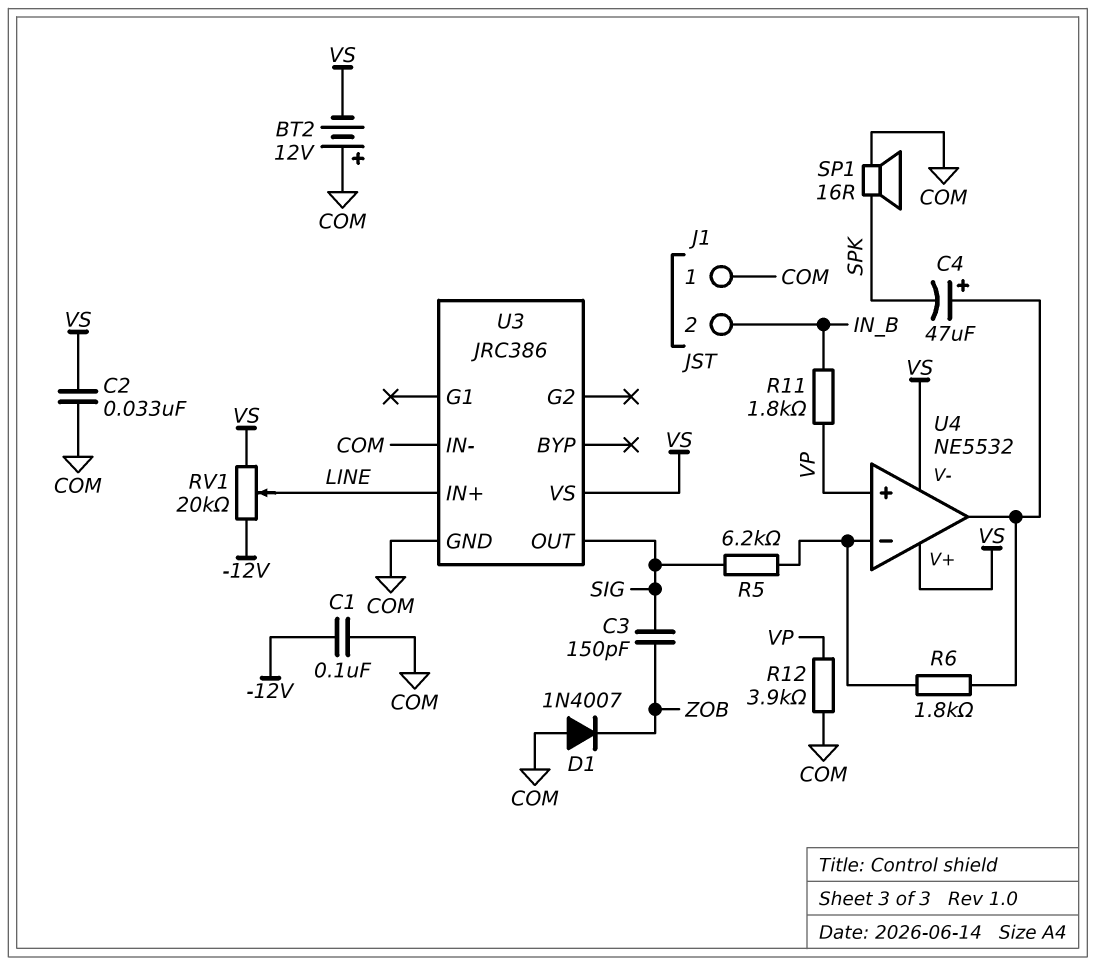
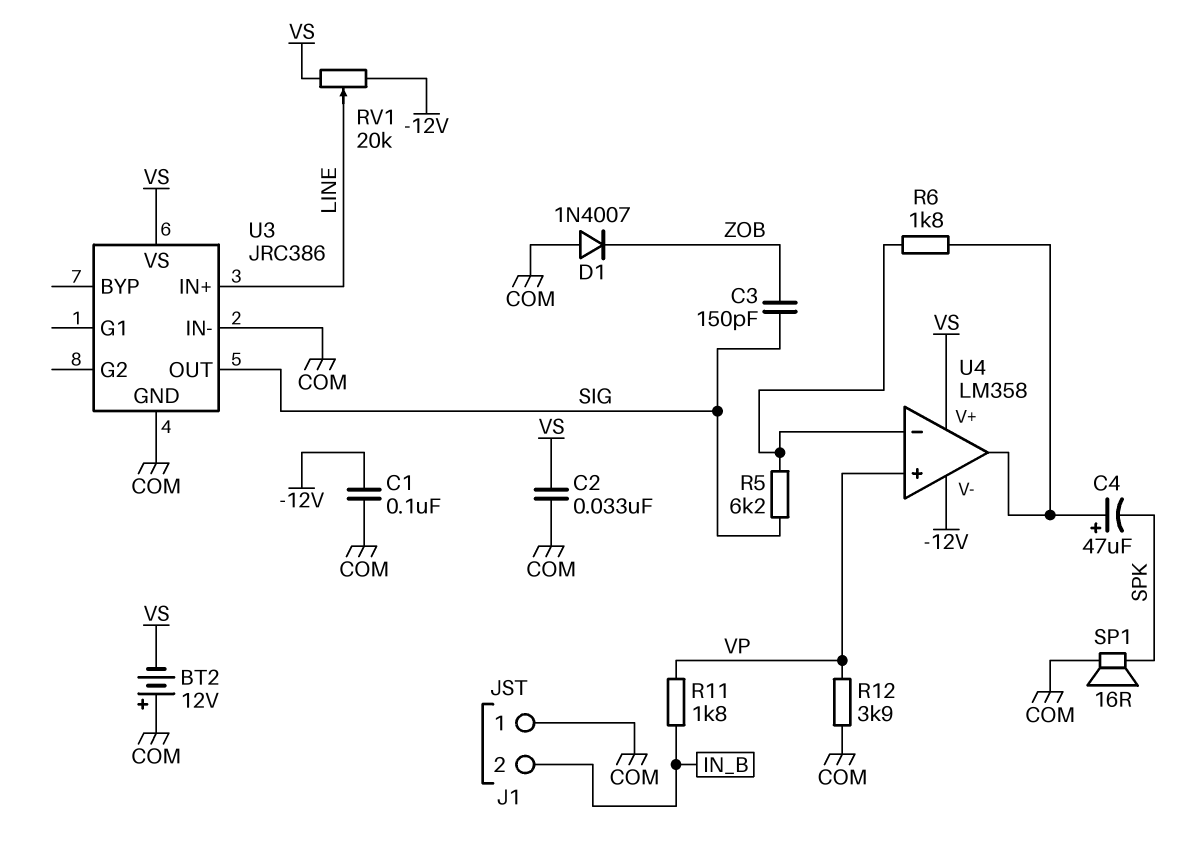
U4: NE5532 -> LM358
U4 pin V-: VS -> -12V

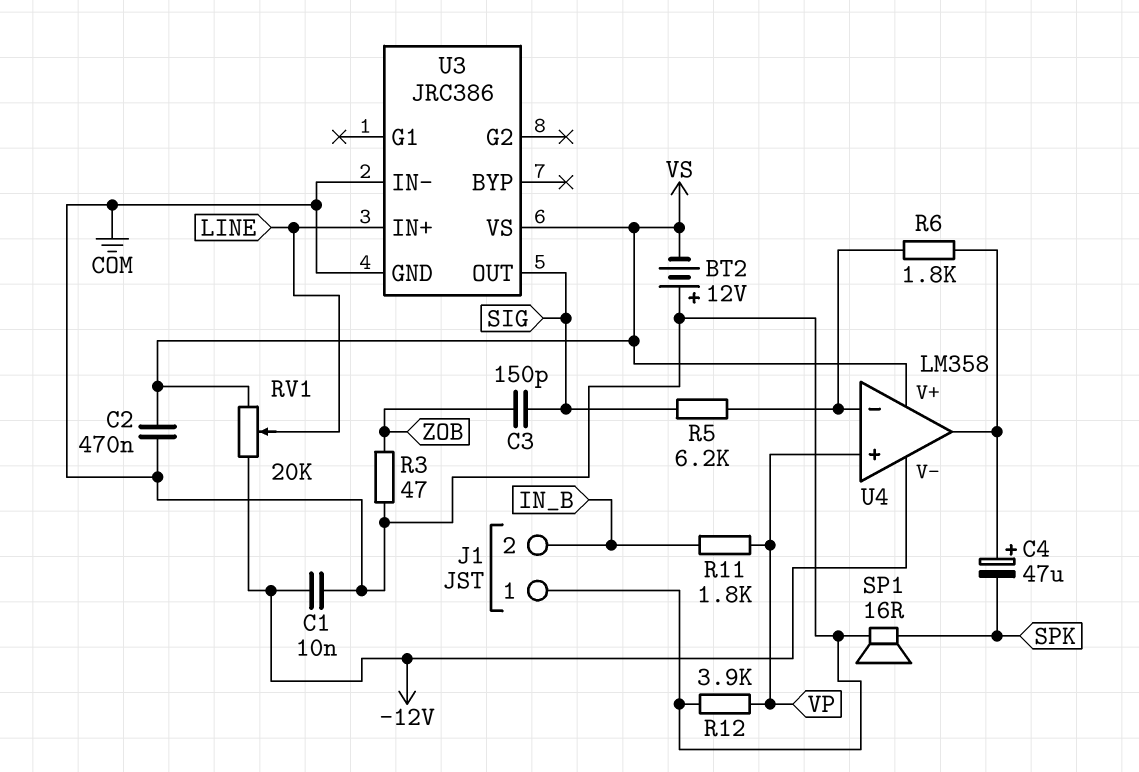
C1: 100nF (-12V, COM) -> 10nF (-12V, COM)
C2: 33nF (COM, VS) -> 470nF (COM, VS)
D1: diode 1N4007 (A COM, K ZOB) -> none
R3: none -> 47 (COM, ZOB)

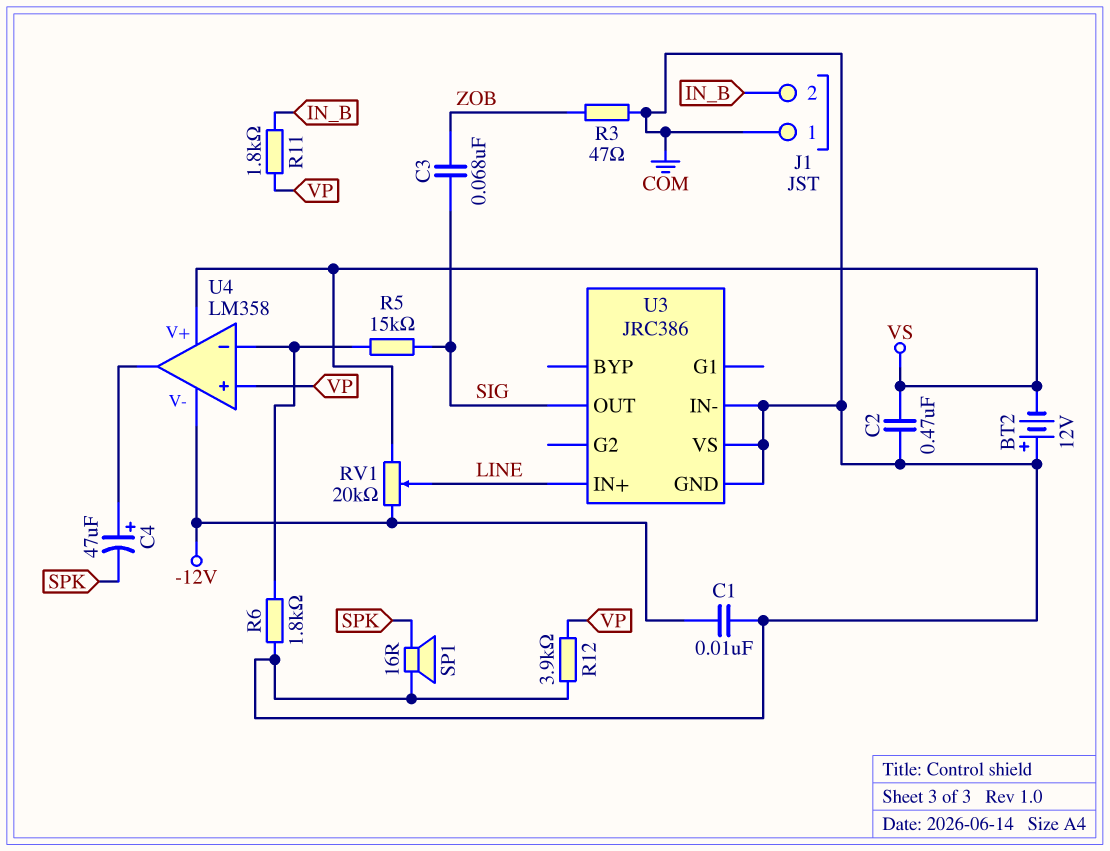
C3: 150pF (SIG, ZOB) -> 68nF (SIG, ZOB)
R5: 6.2k (SIG, U4/in-) -> 15k (SIG, U4/in-)
R6: 1.8k (U4/in-, U4/out) -> 1.8k (COM, U4/in-)
U3 pin VS: VS -> COM

